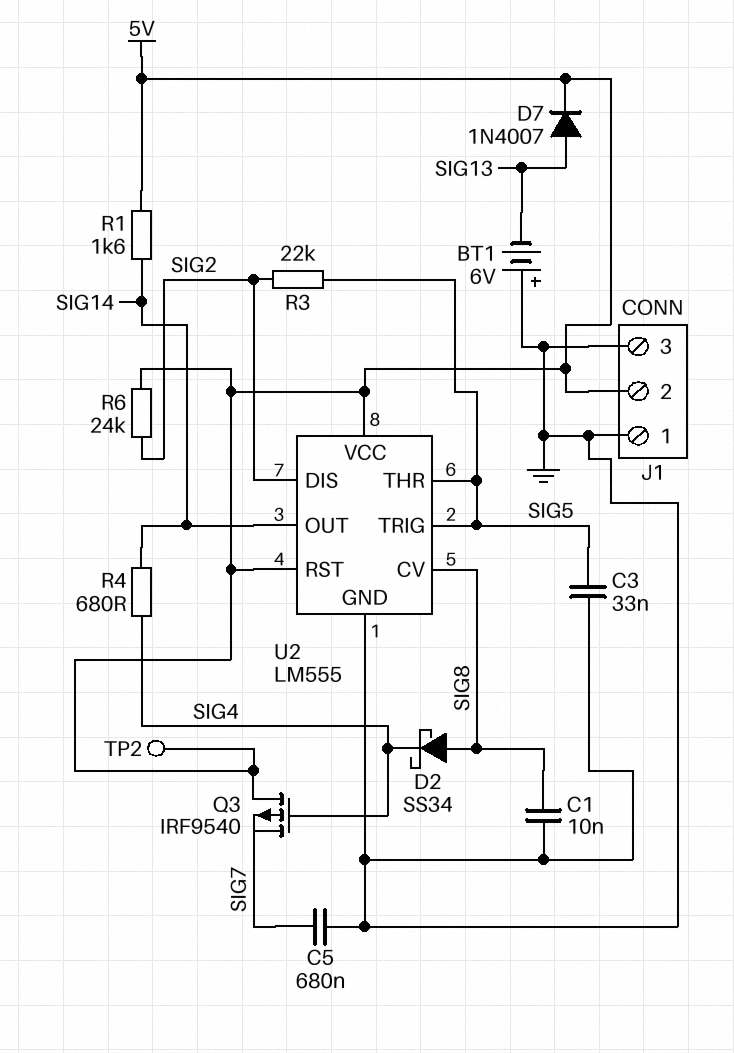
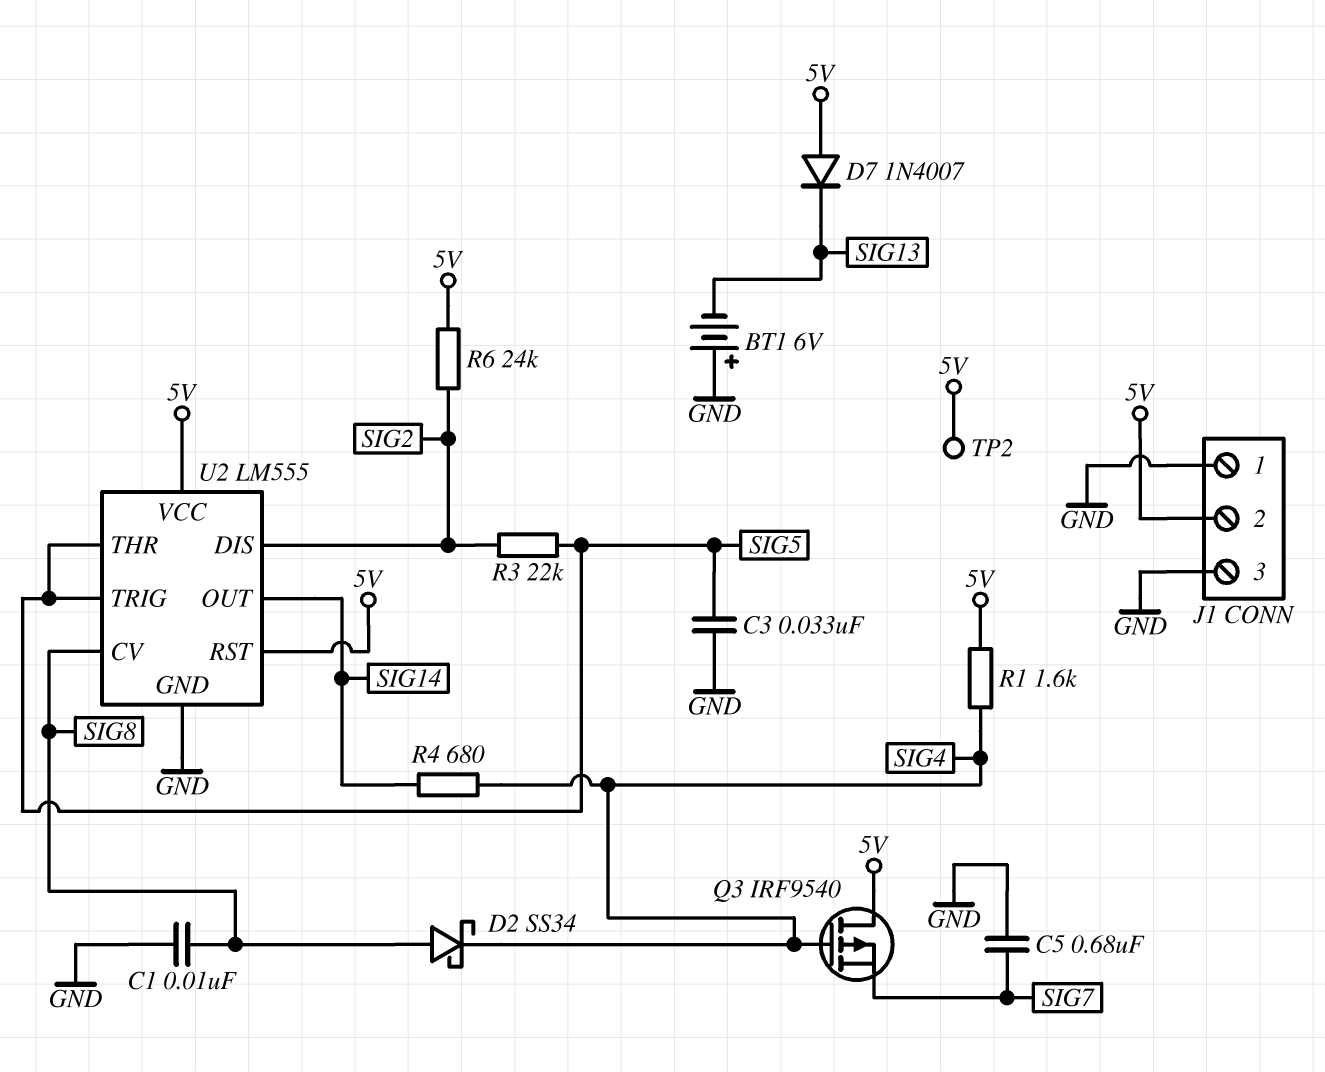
D7: diode 1N4007 (A SIG13, K 5V) -> diode 1N4007 (A 5V, K SIG13)
R1: 1.6k (5V, SIG14) -> 1.6k (5V, SIG4)

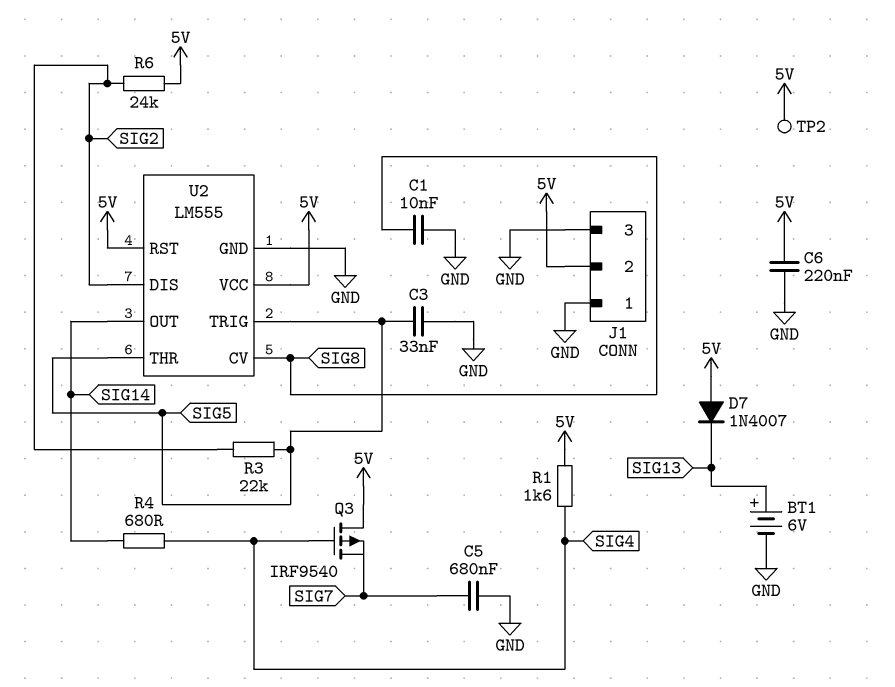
BT1: 6V (plus GND, minus SIG13) -> 6V (plus SIG13, minus GND)
C6: none -> 220nF (5V, GND)
D2: schottky SS34 (A SIG8, K SIG4) -> none

